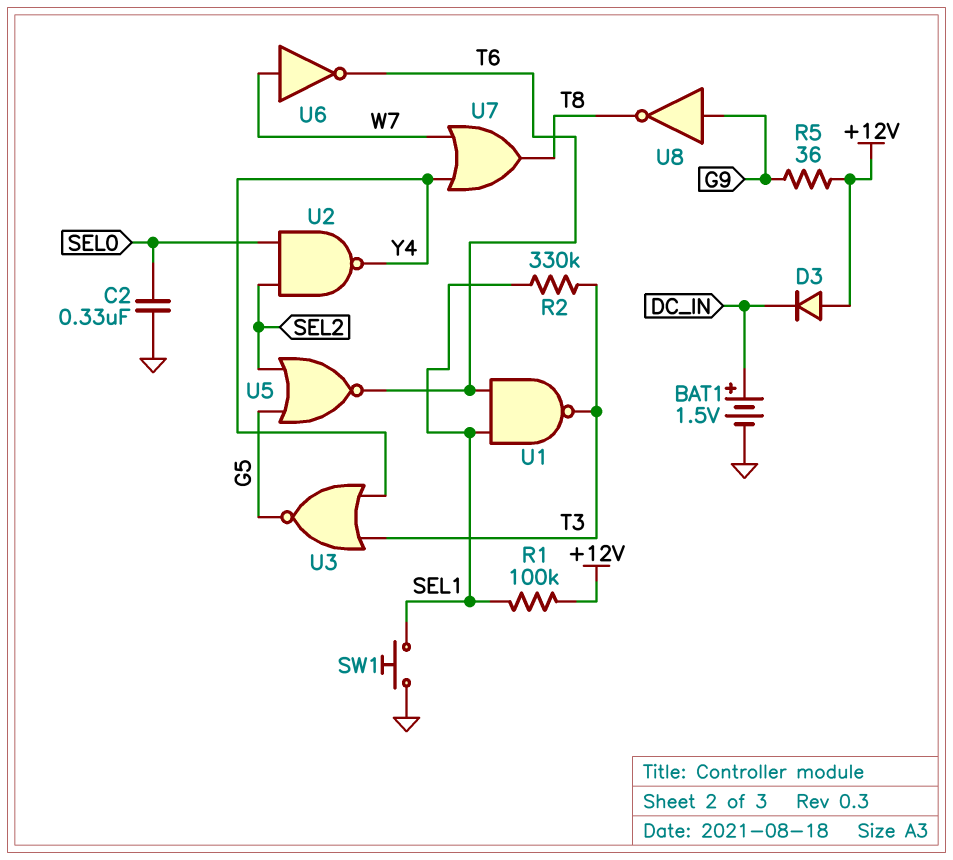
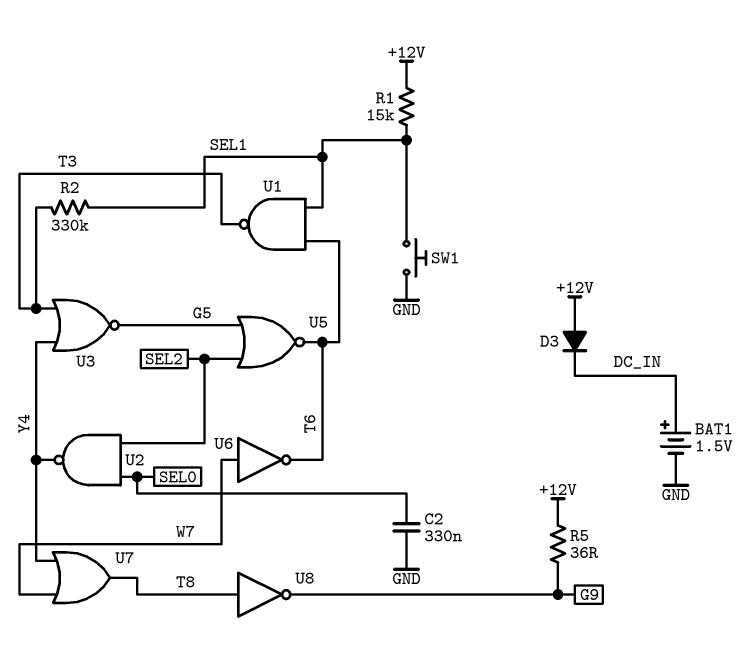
R1: 100k (+12V, SEL1) -> 15k (+12V, SEL1)
U8: NOT (in G9, out T8) -> NOT (in T8, out G9)

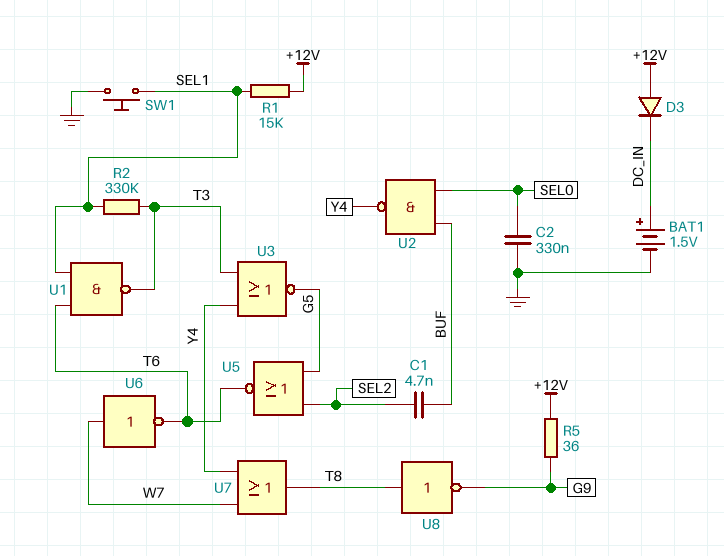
C1: none -> 4.7nF (BUF, SEL2)
U2: NAND (in SEL0, in SEL2, out Y4) -> NAND (in BUF, in SEL0, out Y4)

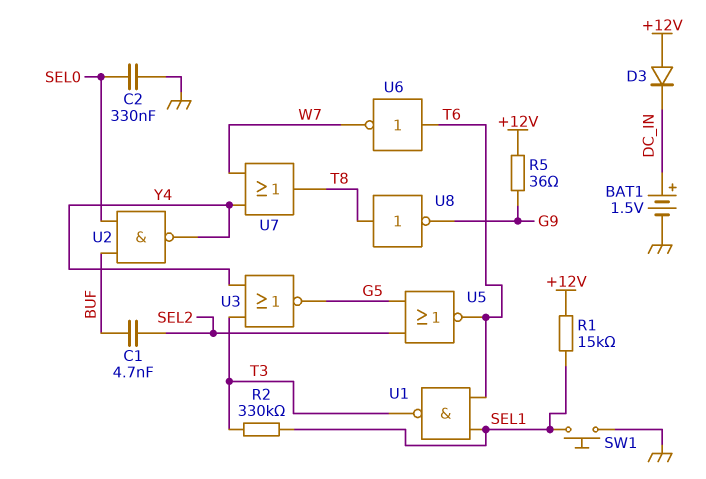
U6: NOT (in W7, out T6) -> NOT (in T6, out W7)

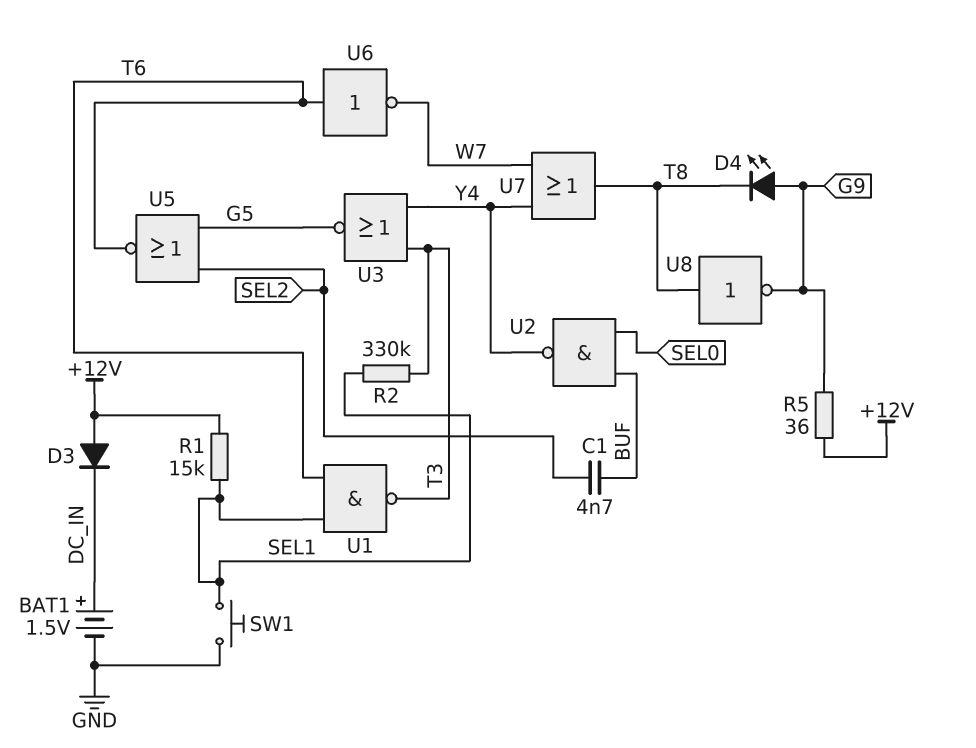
C2: 330nF (GND, SEL0) -> none
D4: none -> LED (A G9, K T8)

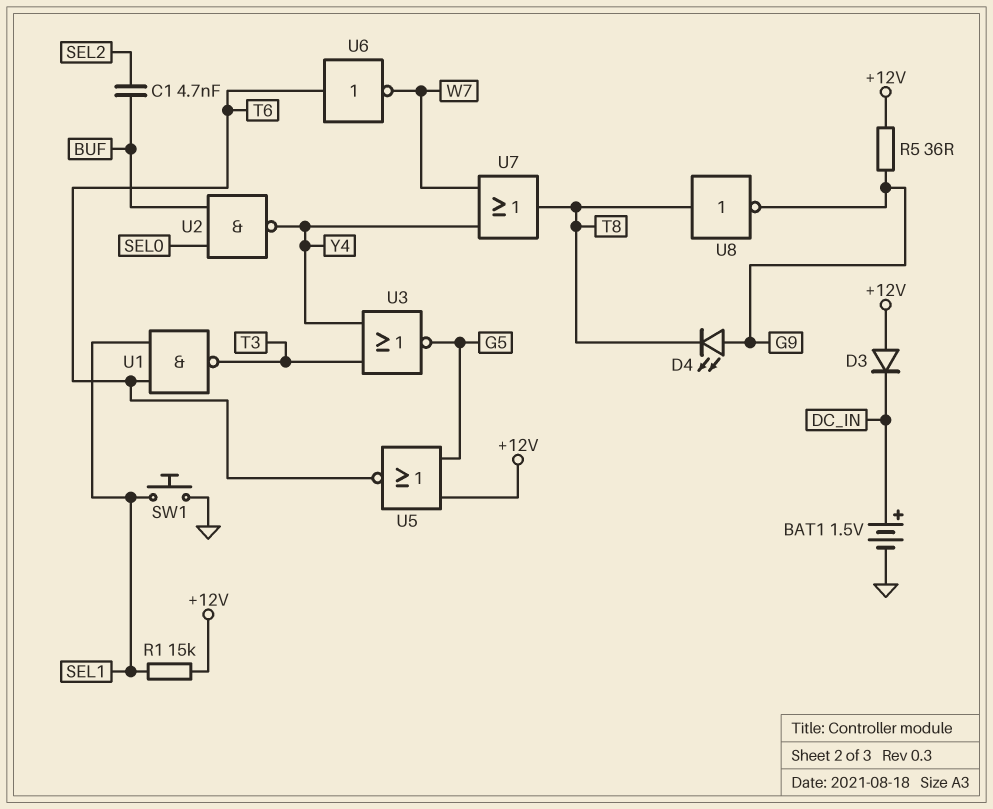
R2: 330k (SEL1, T3) -> none
U5: NOR (in G5, in SEL2, out T6) -> NOR (in +12V, in G5, out T6)

